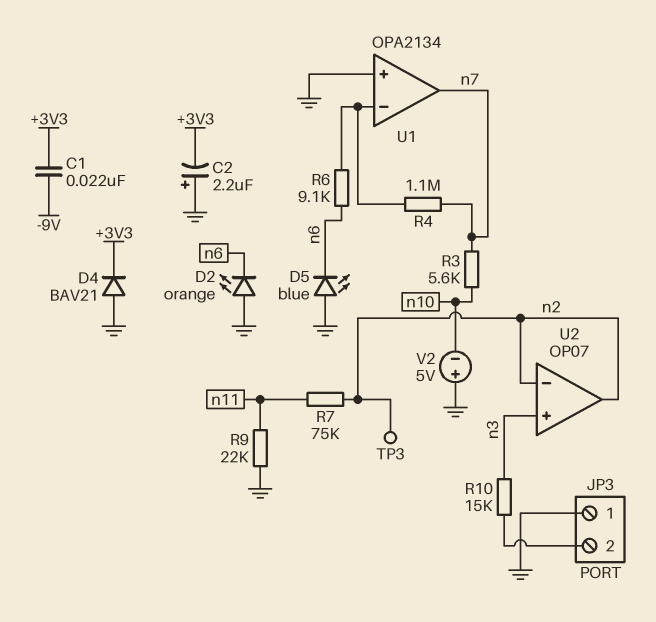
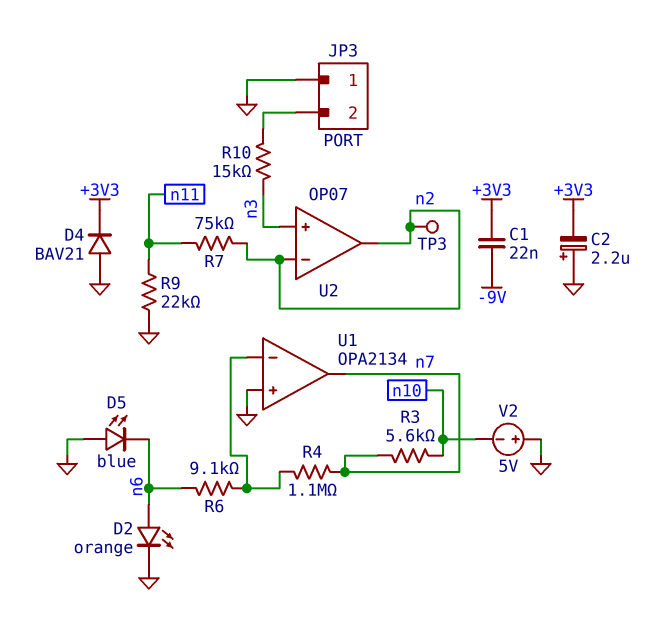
D2: LED orange (A GND, K n6) -> LED orange (A n6, K GND)

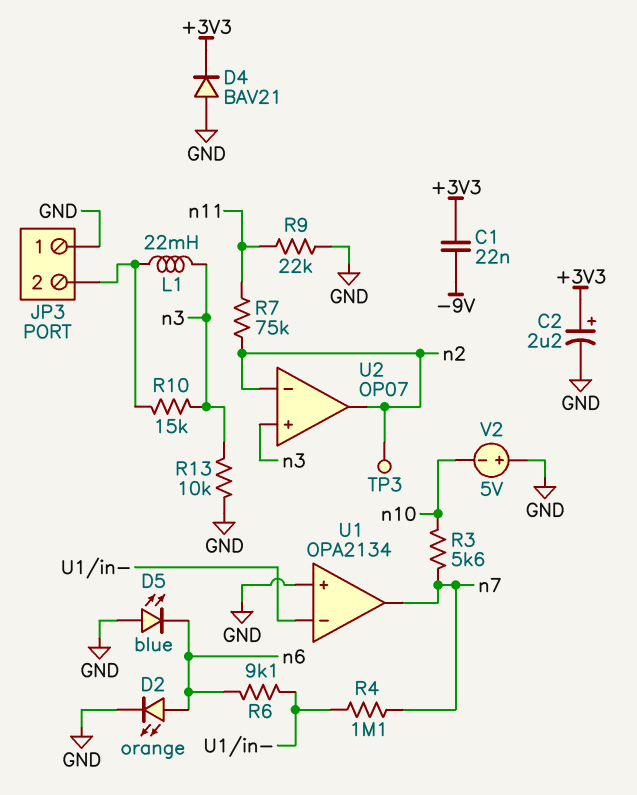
C2: 2.2uF (plus GND, minus +3V3) -> 2.2uF (plus +3V3, minus GND)
L1: none -> 22mH (JP3/2, n3)
R13: none -> 10k (GND, n3)

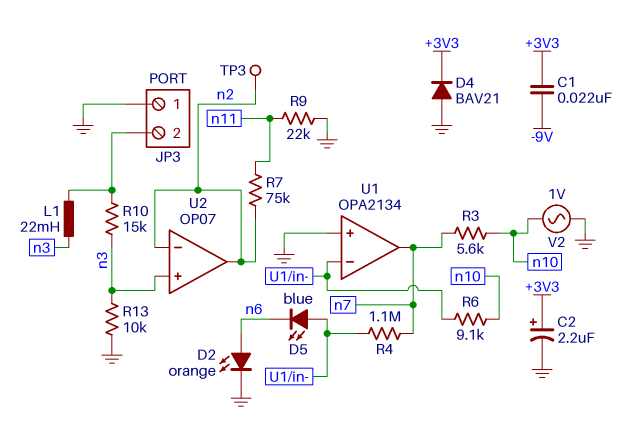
D5: LED blue (A GND, K n6) -> LED blue (A U1/in-, K n6)
R6: 9.1k (U1/in-, n6) -> 9.1k (U1/in-, n10)
V2: 5V (plus GND, minus n10) -> AC 1V (GND, n10)

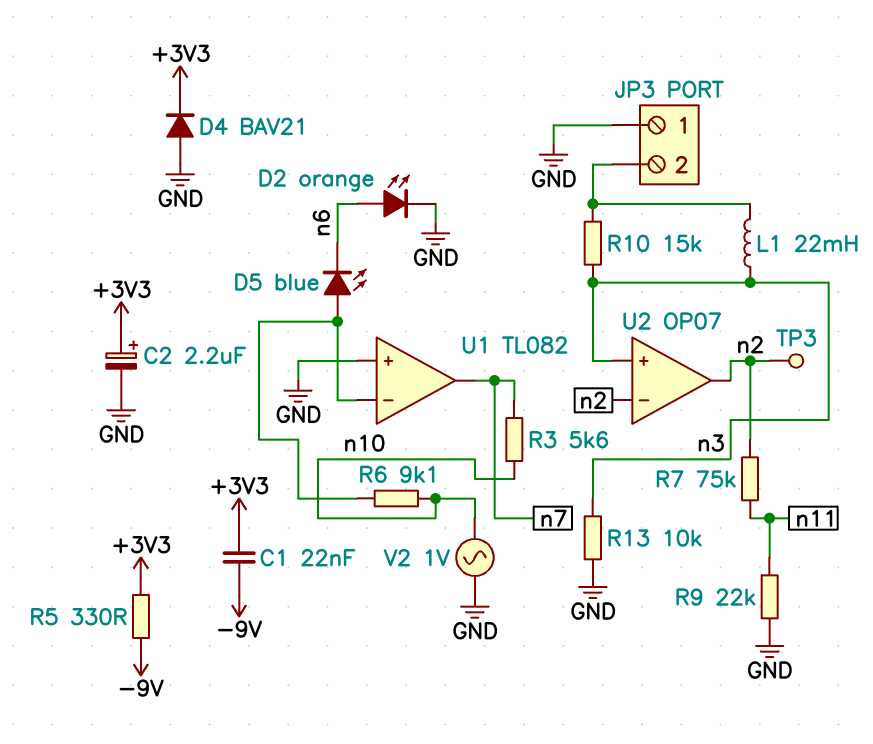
R4: 1.1M (U1/in-, n7) -> none
R5: none -> 330 (+3V3, -9V)
U1: OPA2134 -> TL082

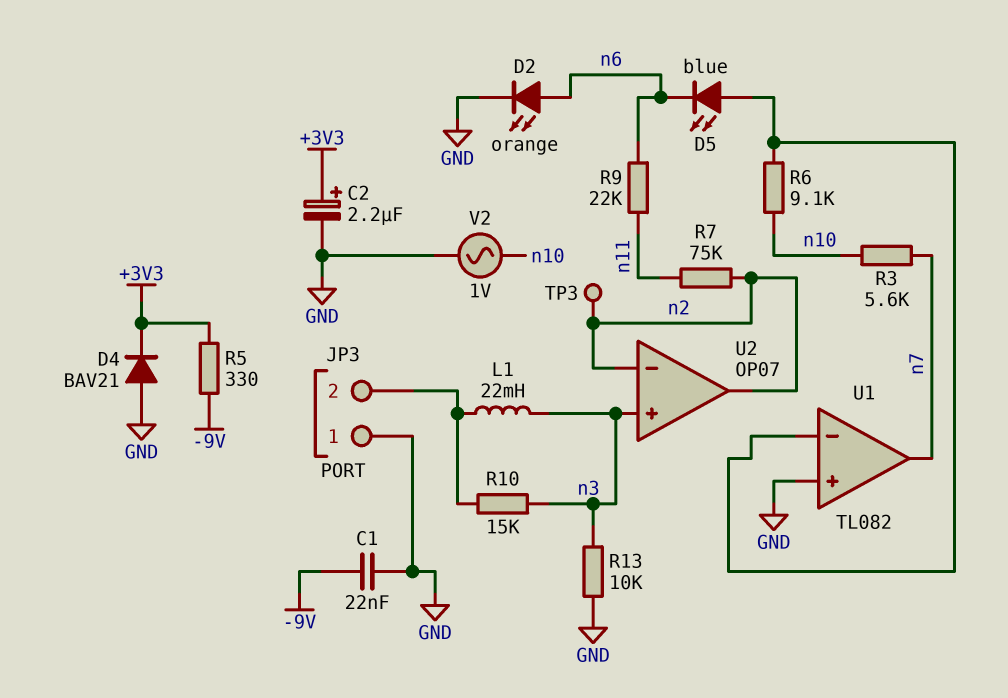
C1: 22nF (+3V3, -9V) -> 22nF (-9V, GND)
R9: 22k (GND, n11) -> 22k (n6, n11)

